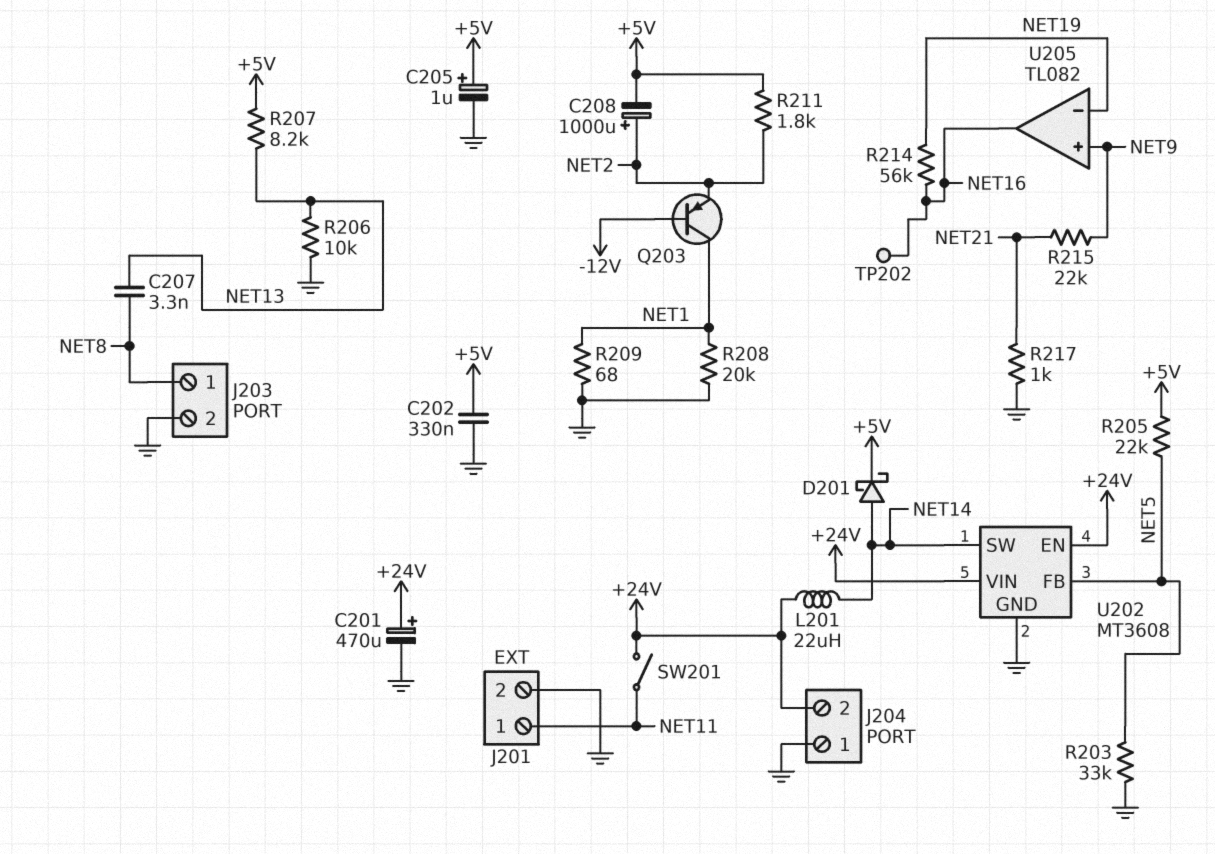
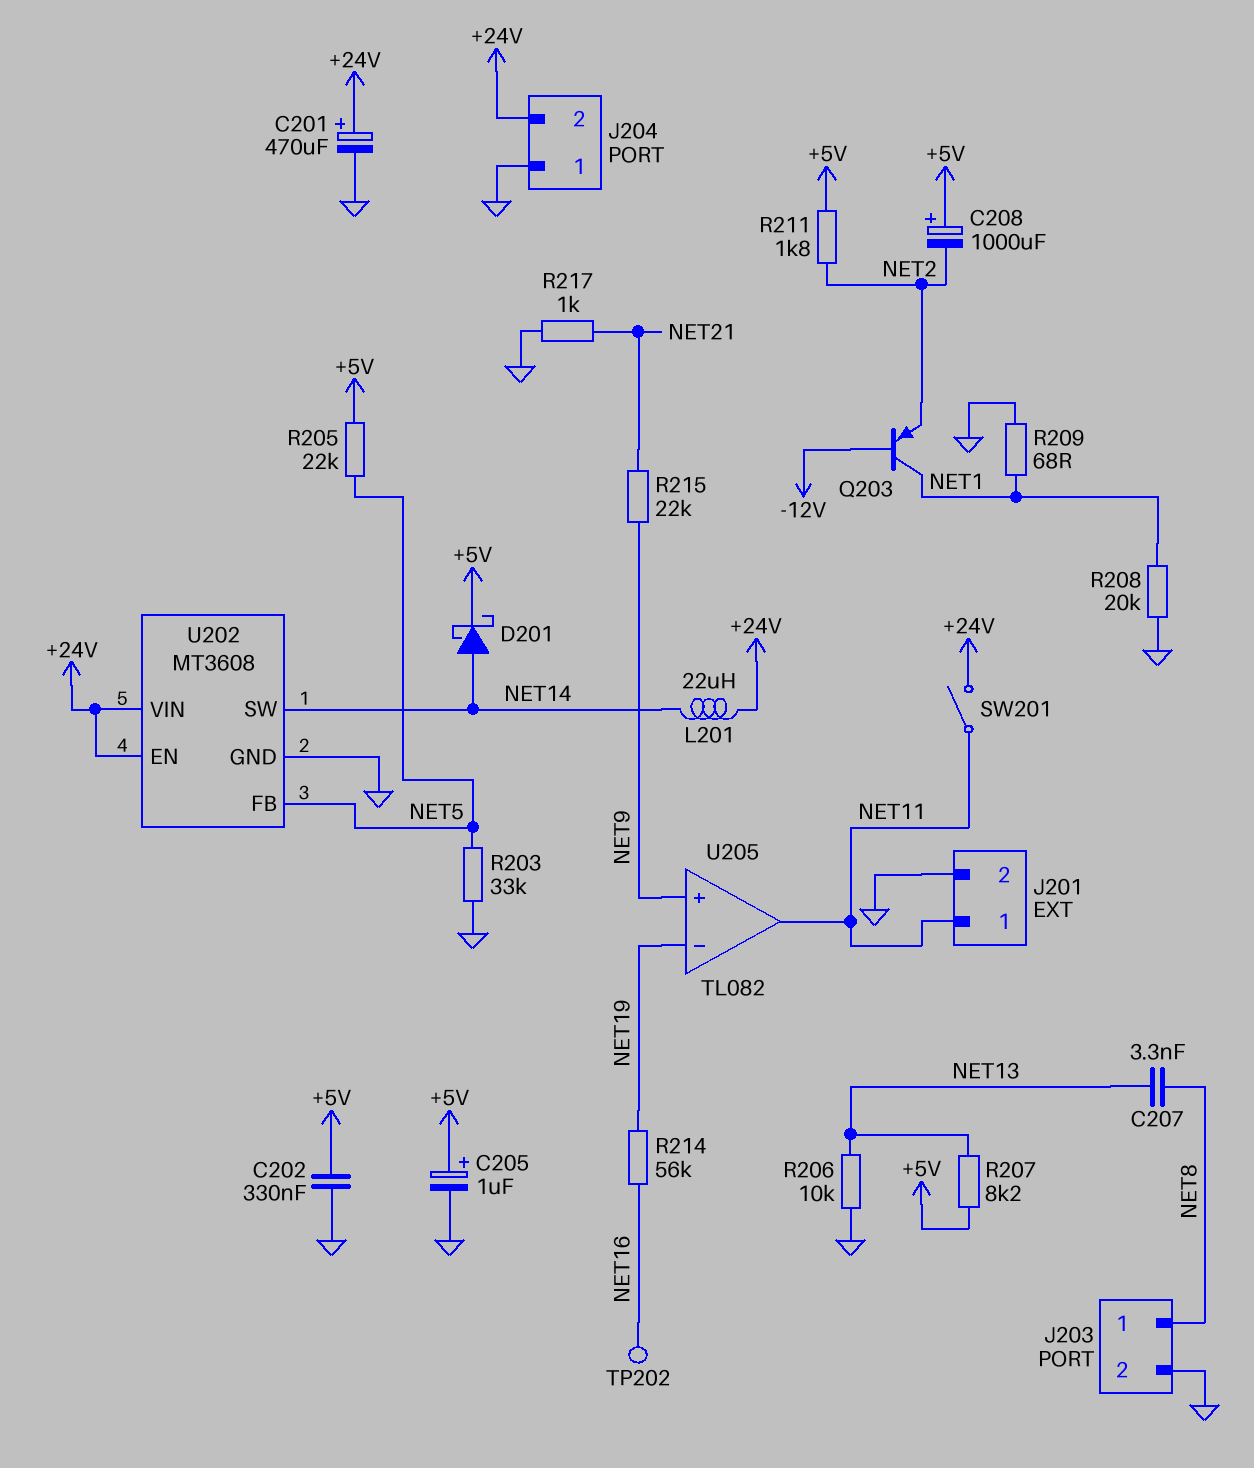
C208: 1000uF (plus NET2, minus +5V) -> 1000uF (plus +5V, minus NET2)
U205 pin out: NET16 -> NET11

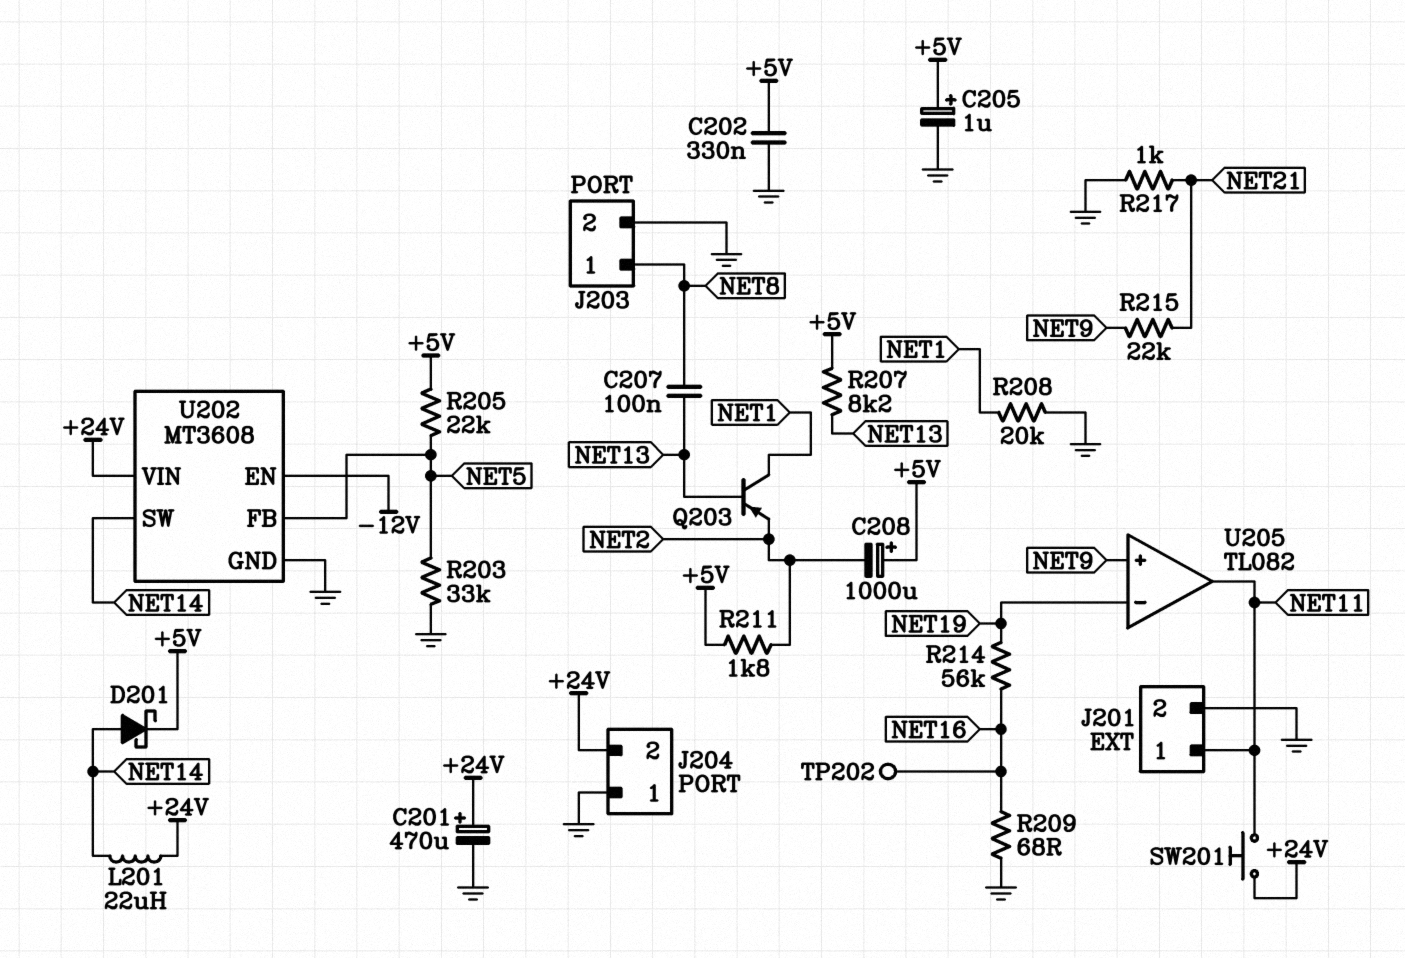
C207: 3.3nF (NET8, NET13) -> 100nF (NET8, NET13)
Q203: PNP (B -12V, C NET1, E NET2) -> PNP (B NET13, C NET1, E NET2)
R206: 10k (GND, NET13) -> none
R209: 68 (GND, NET1) -> 68 (GND, NET16)
SW201: switch (+24V, NET11) -> button (+24V, NET11)
U202 pin EN: +24V -> -12V

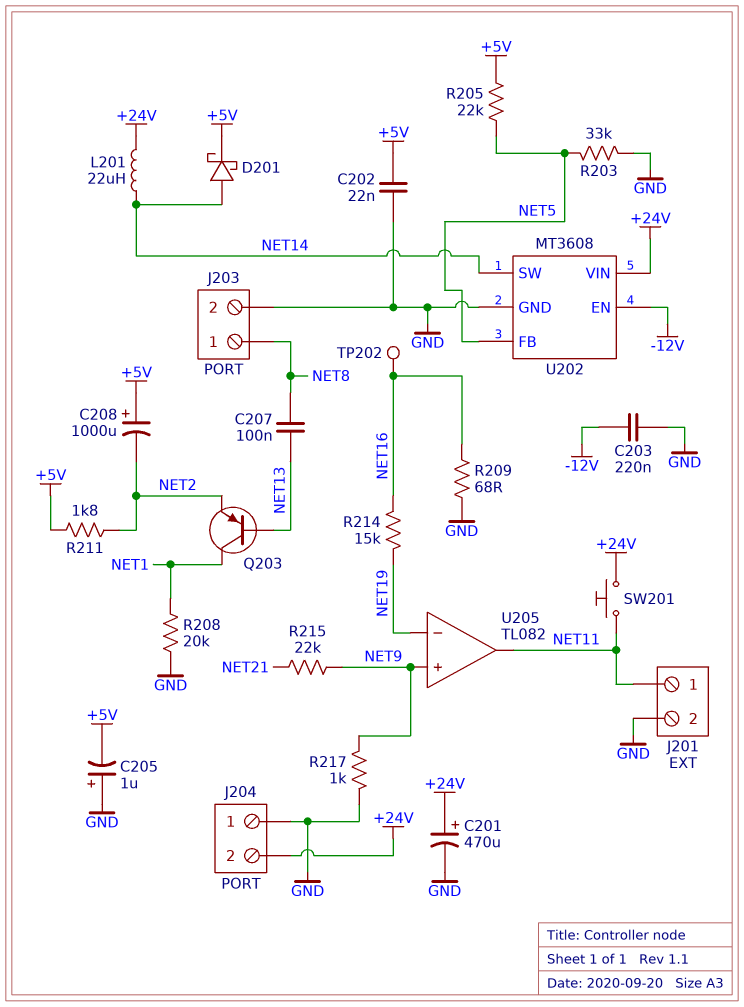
C202: 330nF (+5V, GND) -> 22nF (+5V, GND)
C203: none -> 220nF (-12V, GND)
C205: 1uF (plus +5V, minus GND) -> 1uF (plus GND, minus +5V)
R207: 8.2k (+5V, NET13) -> none
R214: 56k (NET16, NET19) -> 15k (NET16, NET19)
R217: 1k (GND, NET21) -> 1k (GND, NET9)

